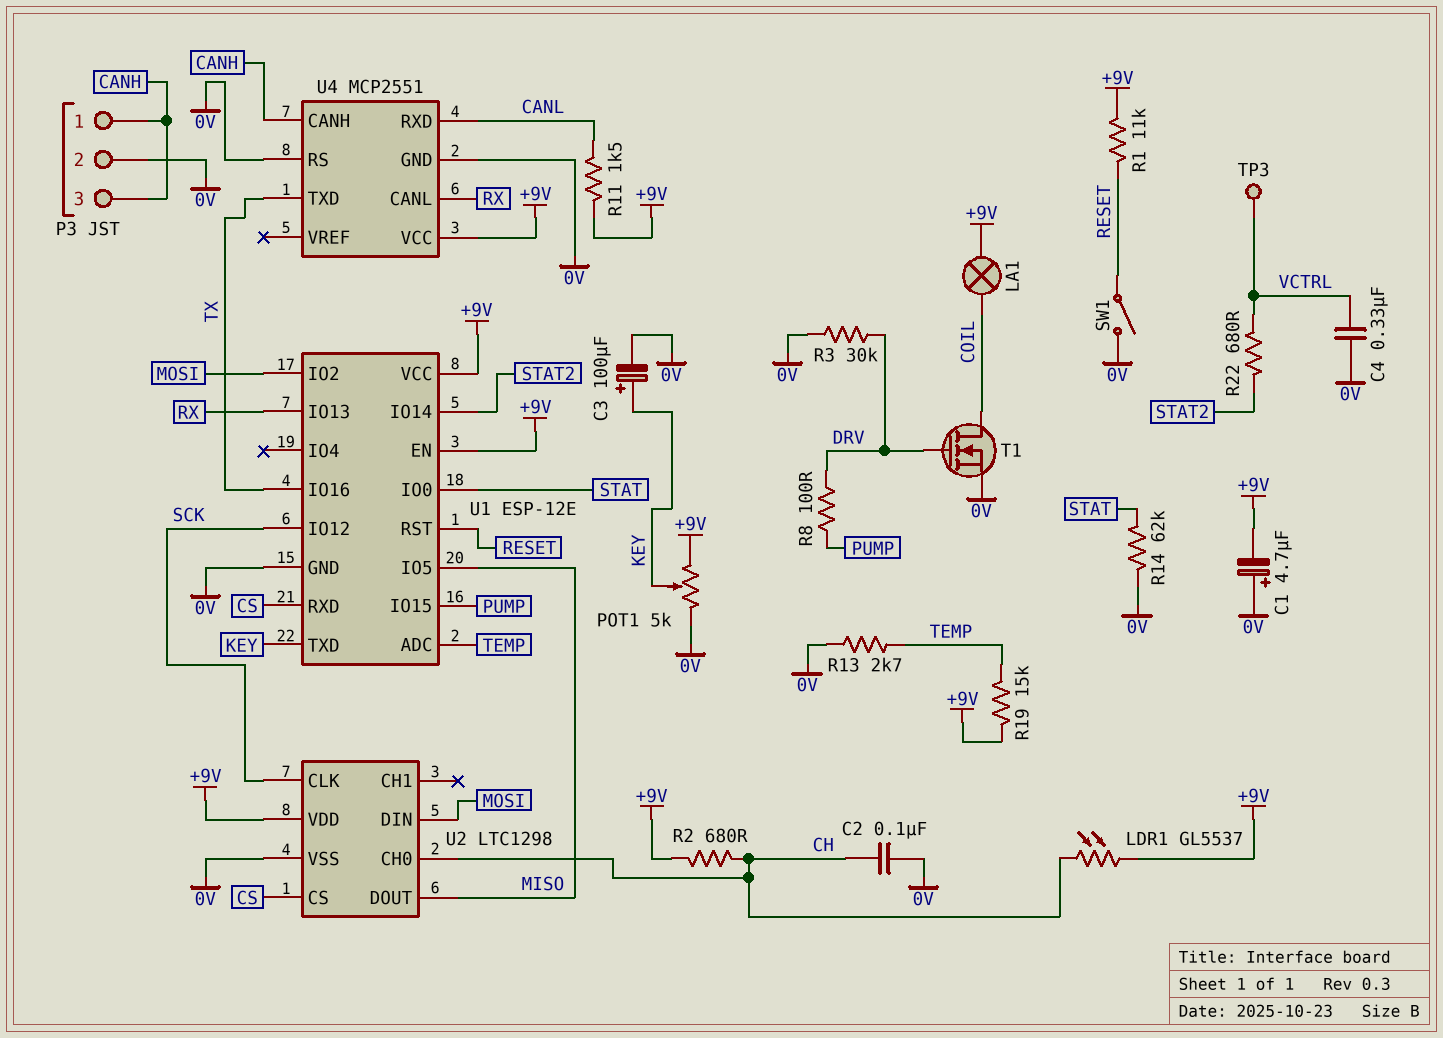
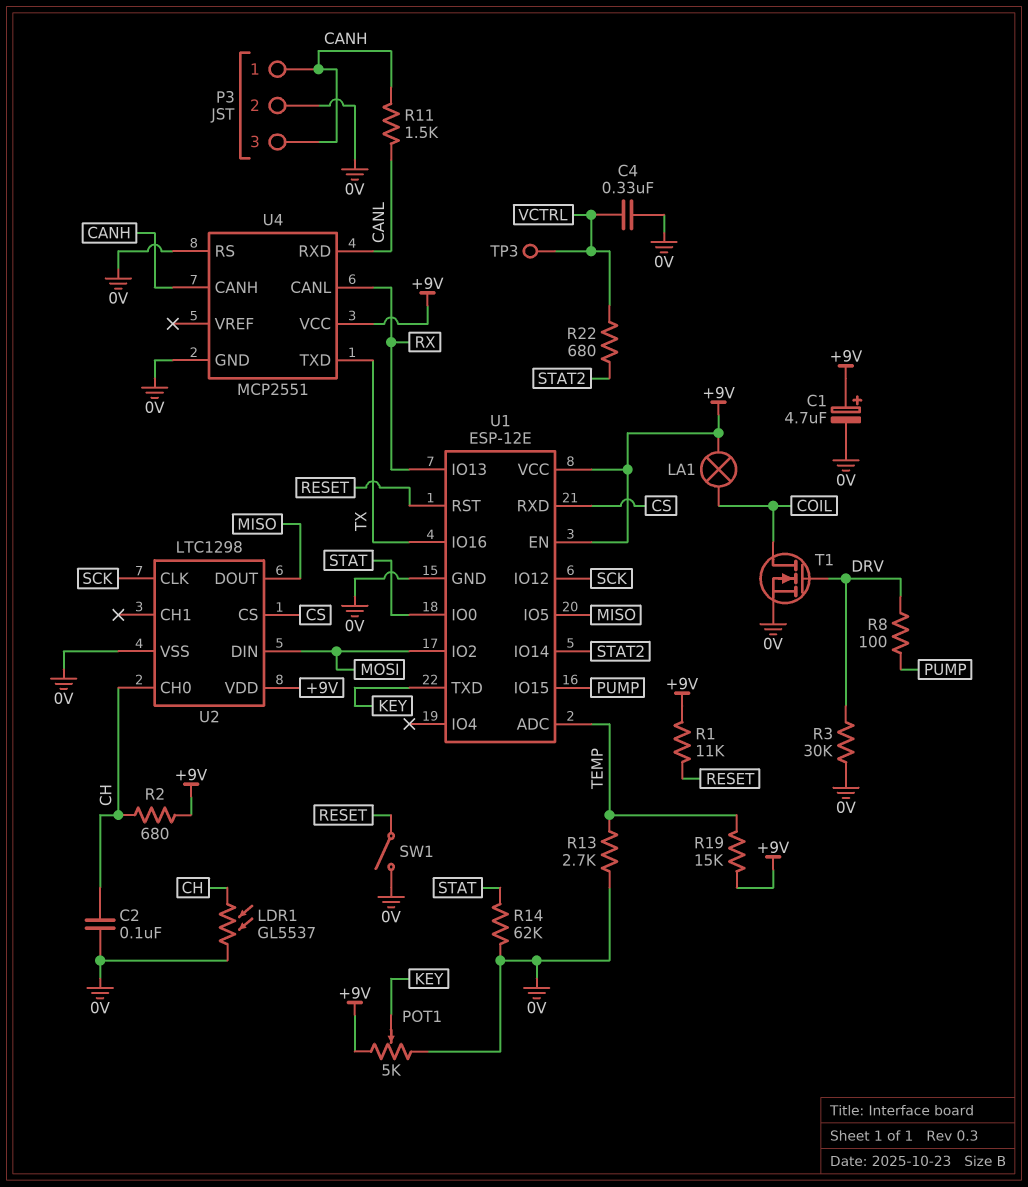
C1: 4.7uF (plus 0V, minus +9V) -> 4.7uF (plus +9V, minus 0V)
C3: 100uF (plus KEY, minus 0V) -> none
LDR1: GL5537 (+9V, CH) -> GL5537 (0V, CH)
R11: 1.5k (+9V, CANL) -> 1.5k (CANH, CANL)

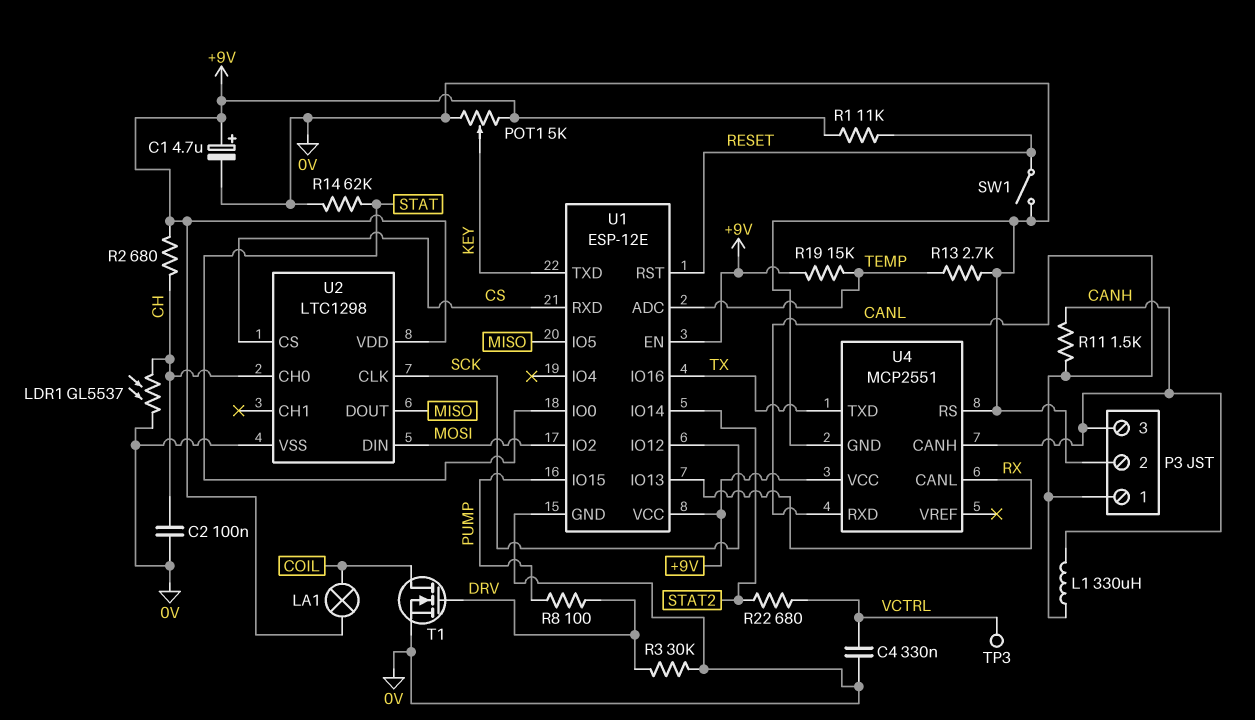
L1: none -> 330uH (CANH, CANL)
P3 pin 1: CANH -> CANL

